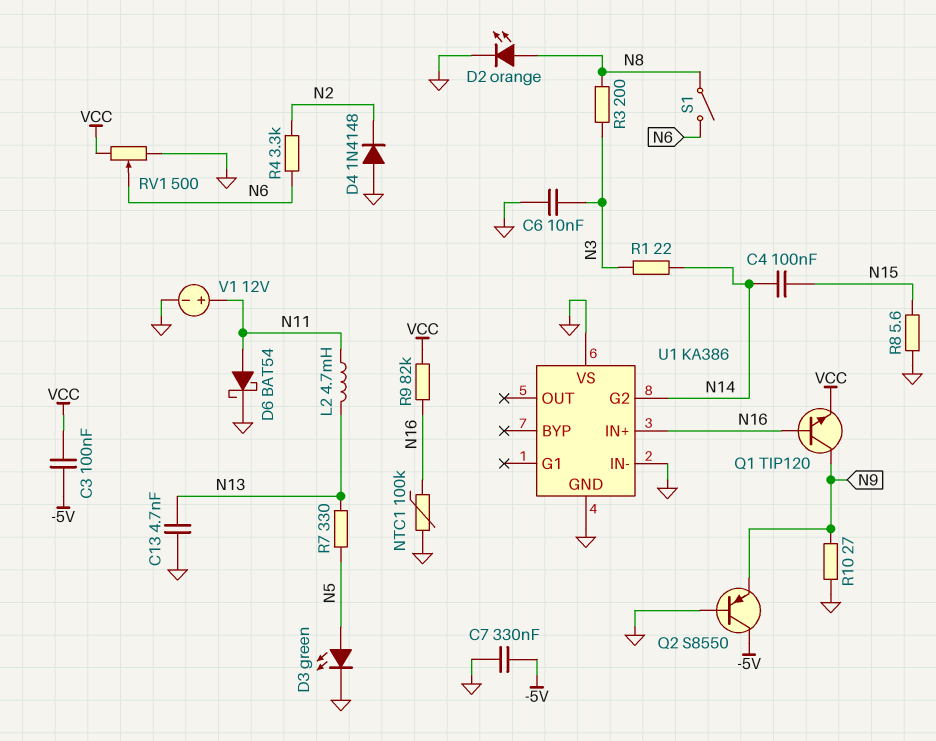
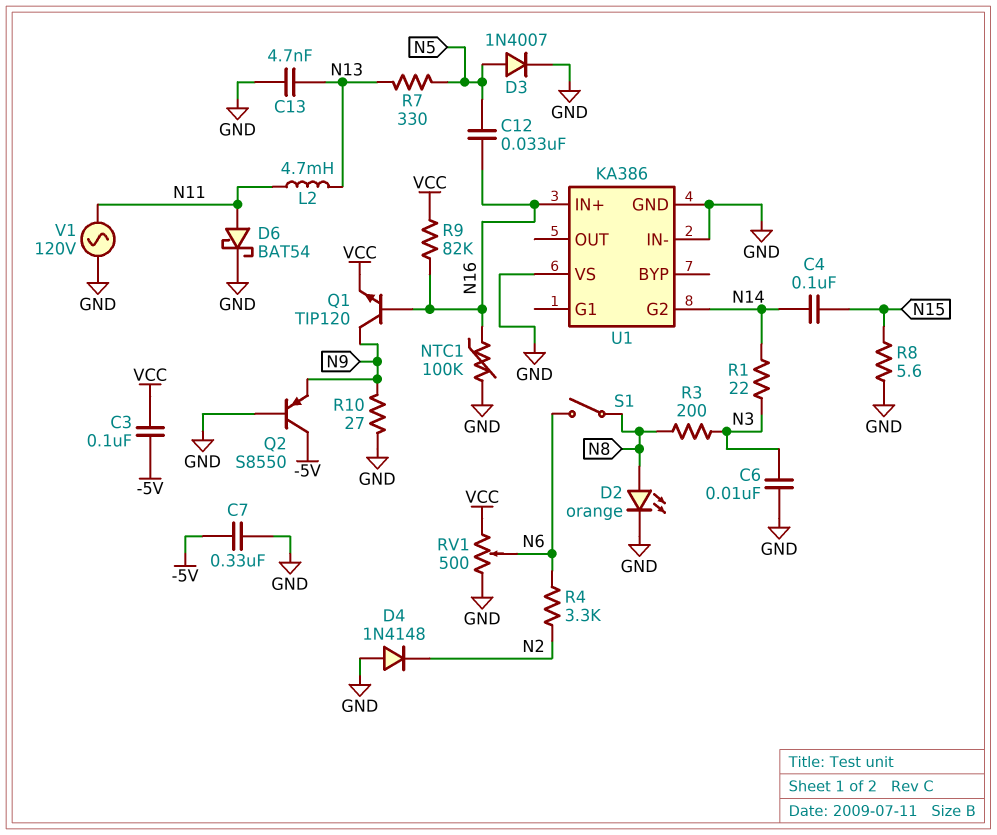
C12: none -> 33nF (N5, N16)
D3: LED green (A N5, K GND) -> diode 1N4007 (A N5, K GND)
V1: 12V (plus N11, minus GND) -> AC 120V (GND, N11)

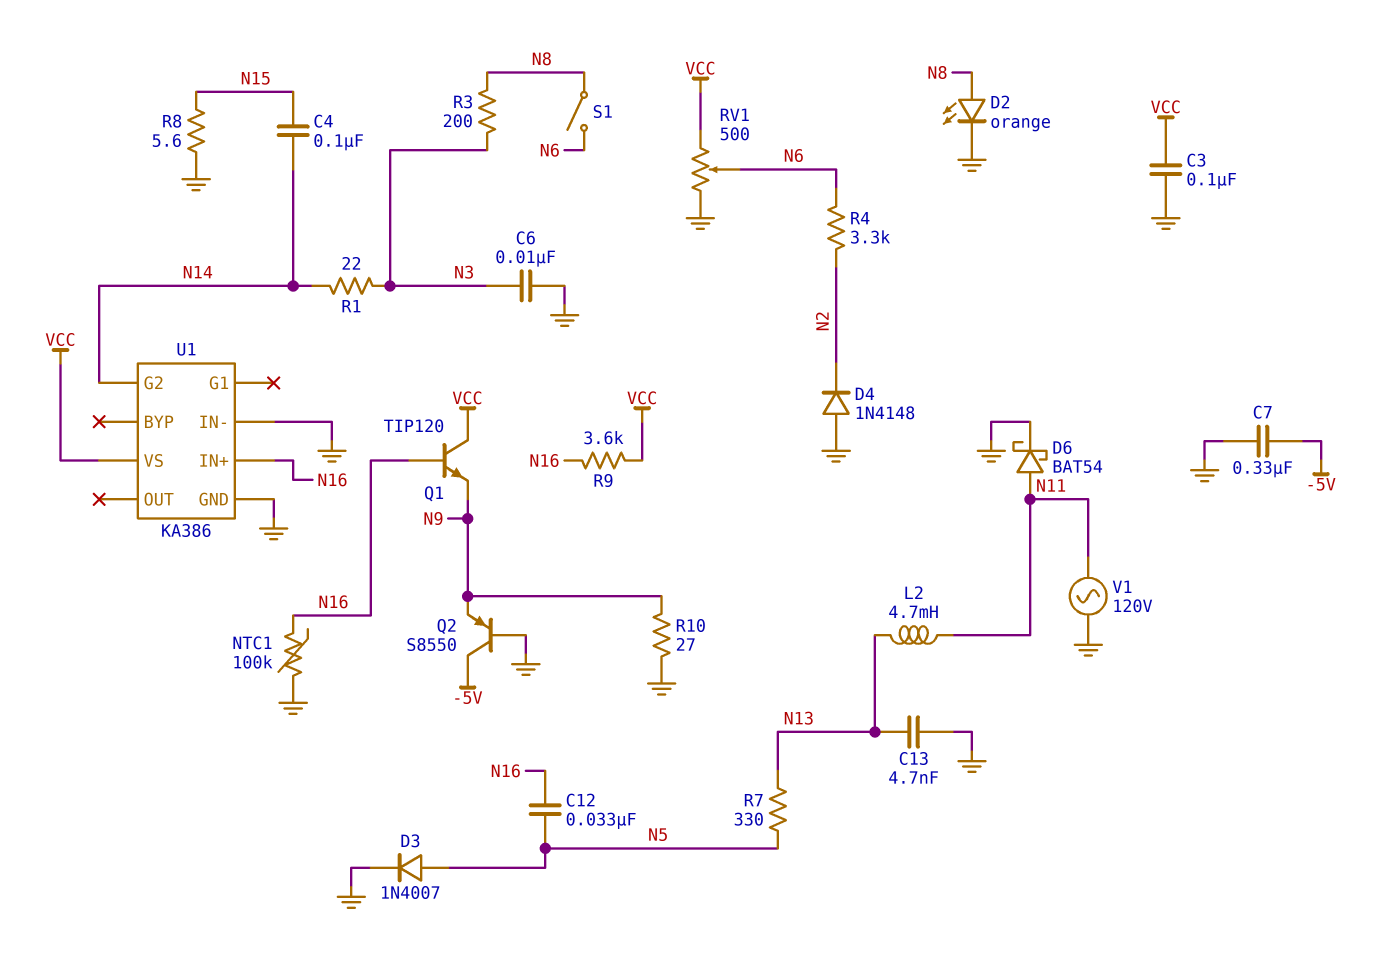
C3: 100nF (-5V, VCC) -> 100nF (GND, VCC)
Q1: NPN TIP120 (B N16, C N9, E VCC) -> NPN TIP120 (B N16, C VCC, E N9)
R9: 82k (N16, VCC) -> 3.6k (N16, VCC)
U1 pin VS: GND -> VCC

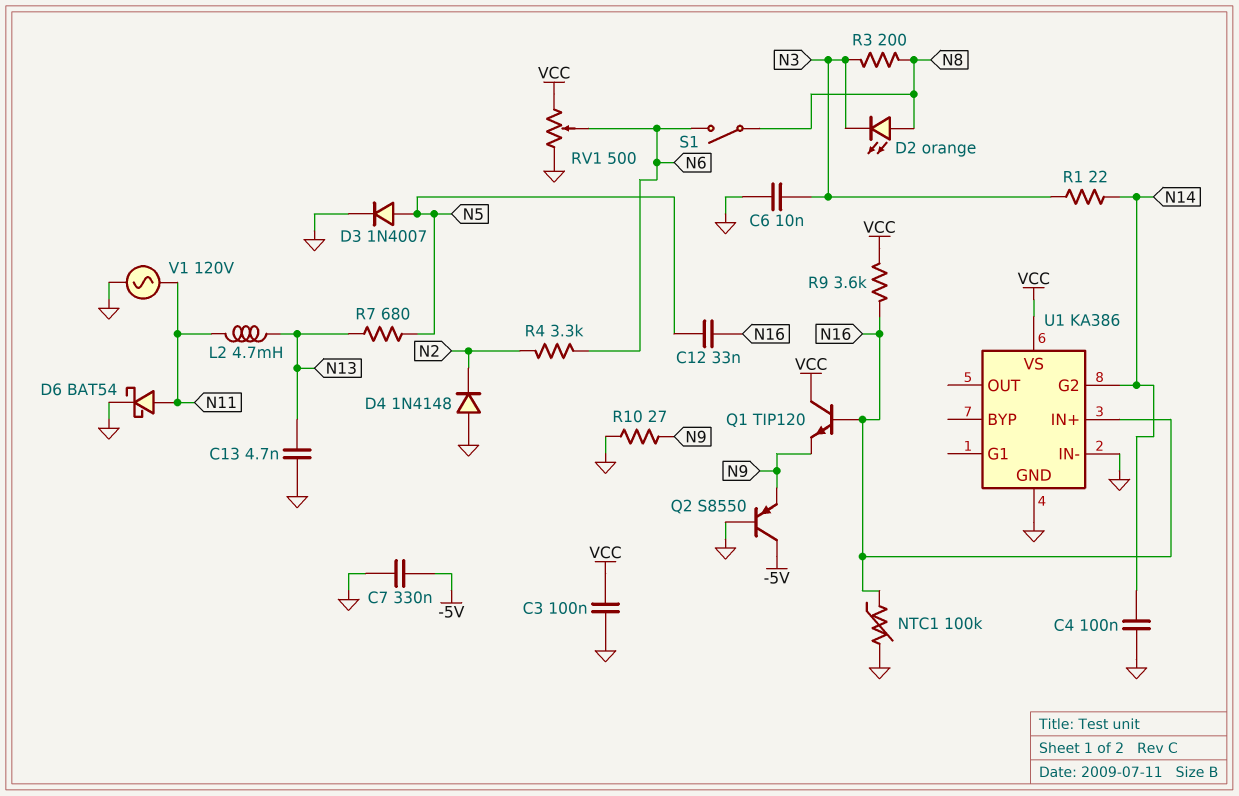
C4: 100nF (N14, N15) -> 100nF (GND, N14)
D2: LED orange (A N8, K GND) -> LED orange (A N8, K N3)
R7: 330 (N5, N13) -> 680 (N5, N13)
R8: 5.6 (GND, N15) -> none

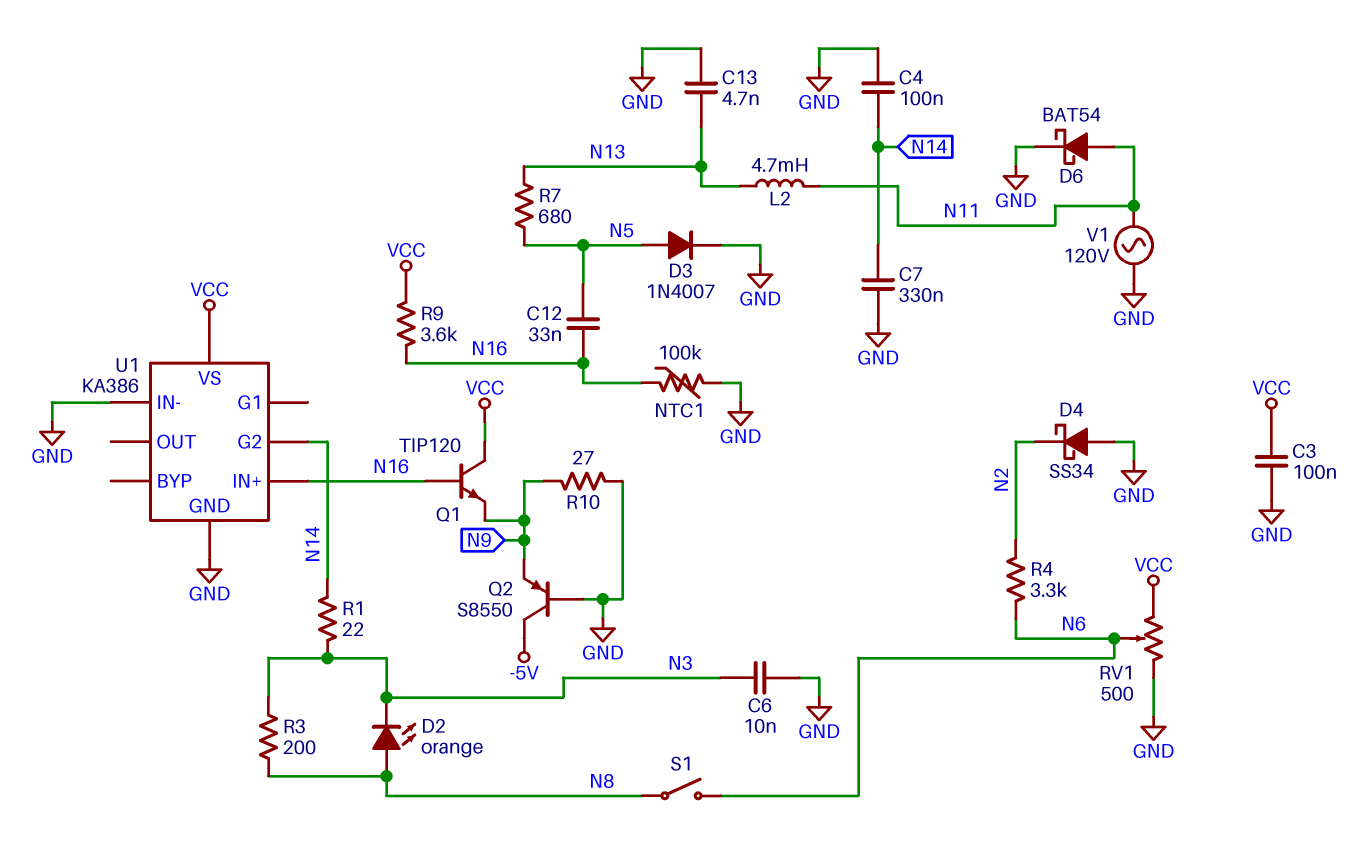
C7: 330nF (-5V, GND) -> 330nF (GND, N14)
D4: diode 1N4148 (A GND, K N2) -> schottky SS34 (A GND, K N2)

